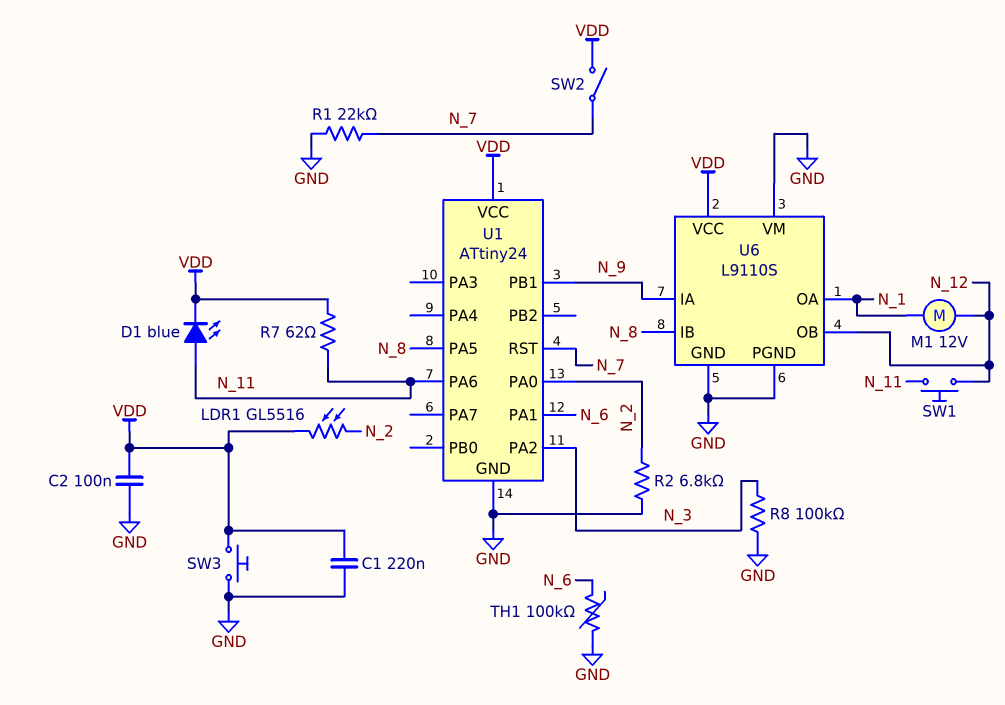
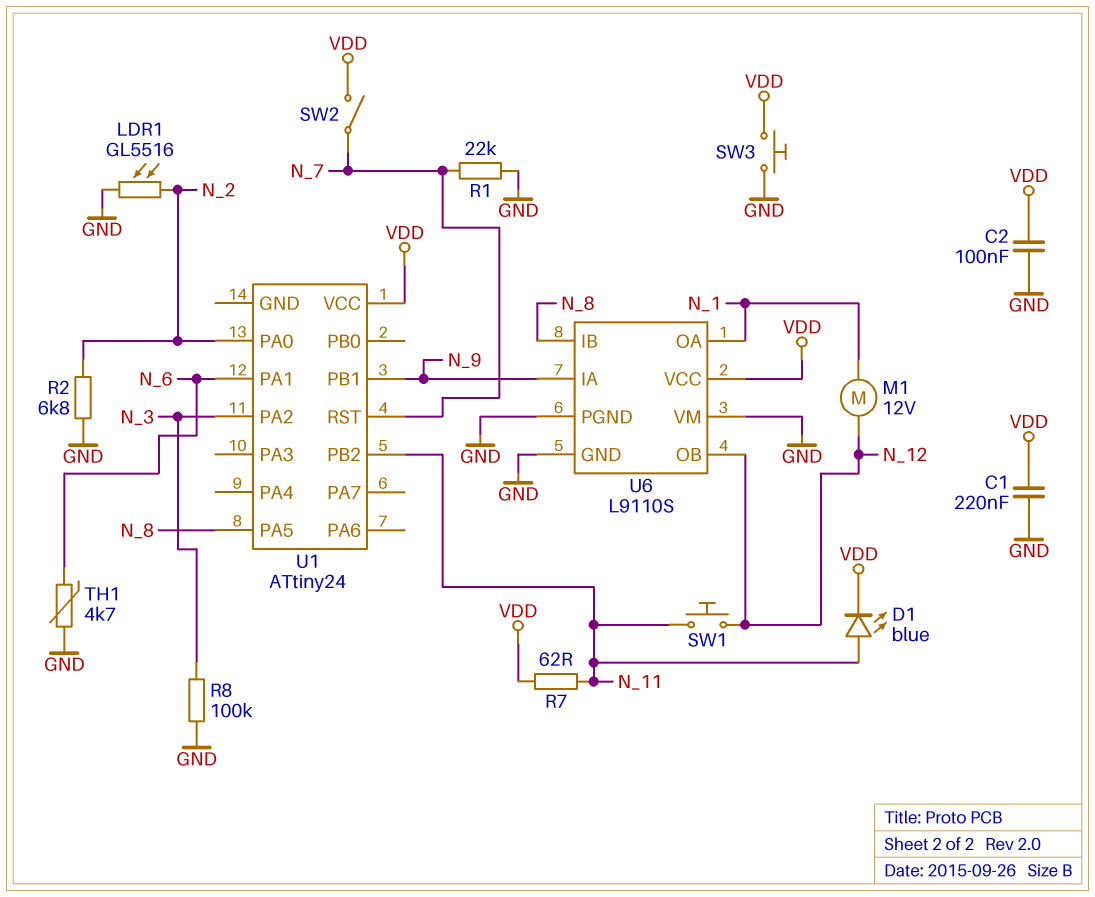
LDR1: GL5516 (N_2, VDD) -> GL5516 (GND, N_2)
TH1: 100k (GND, N_6) -> 4.7k (GND, N_6)
U1 pin GND: GND -> none
U1 pin PA6: N_11 -> none
U1 pin PB2: none -> N_11

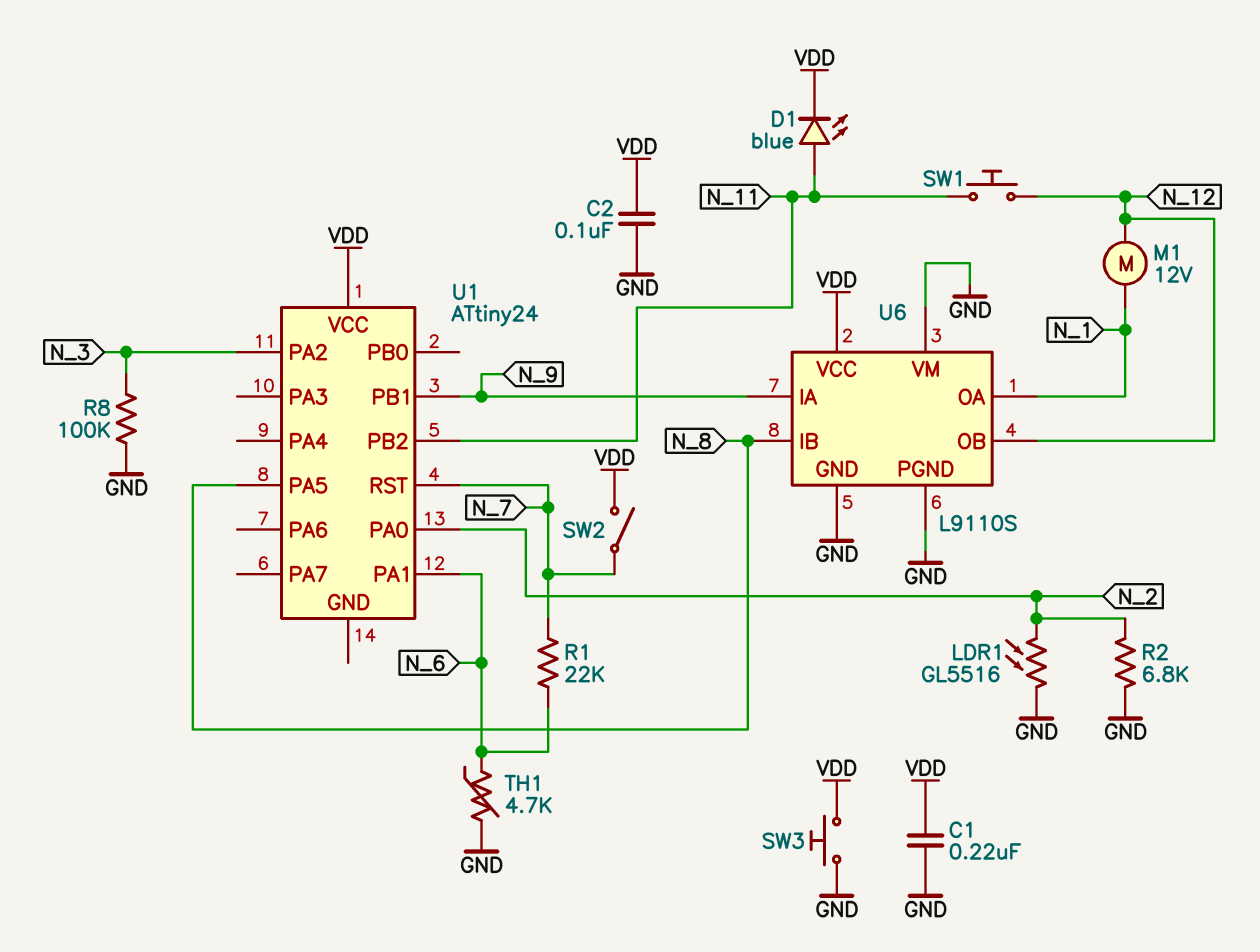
R1: 22k (GND, N_7) -> 22k (N_6, N_7)
R7: 62 (N_11, VDD) -> none

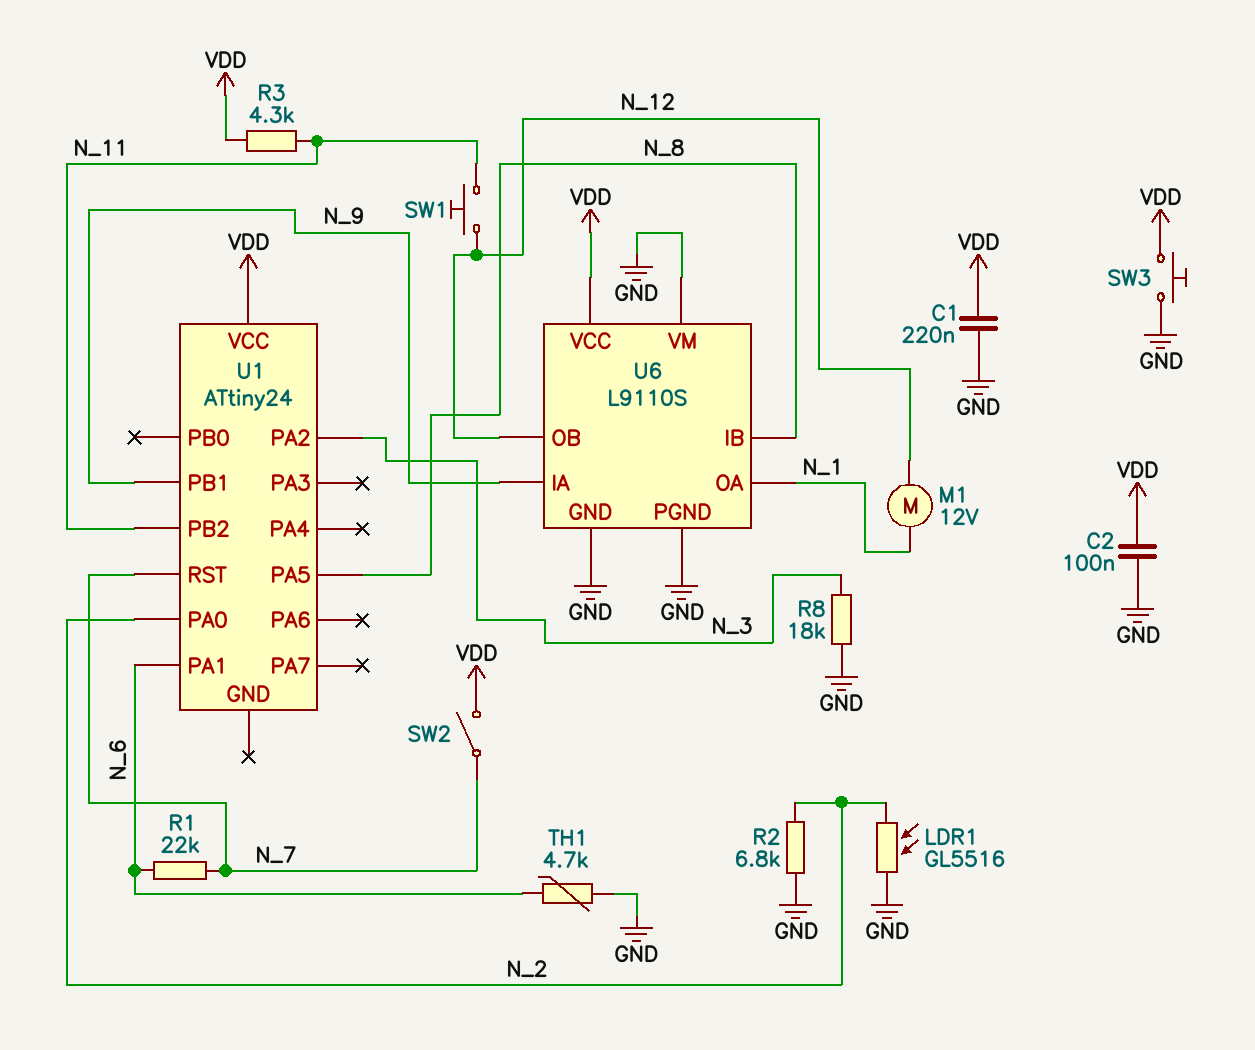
D1: LED blue (A N_11, K VDD) -> none
R3: none -> 4.3k (N_11, VDD)
R8: 100k (GND, N_3) -> 18k (GND, N_3)

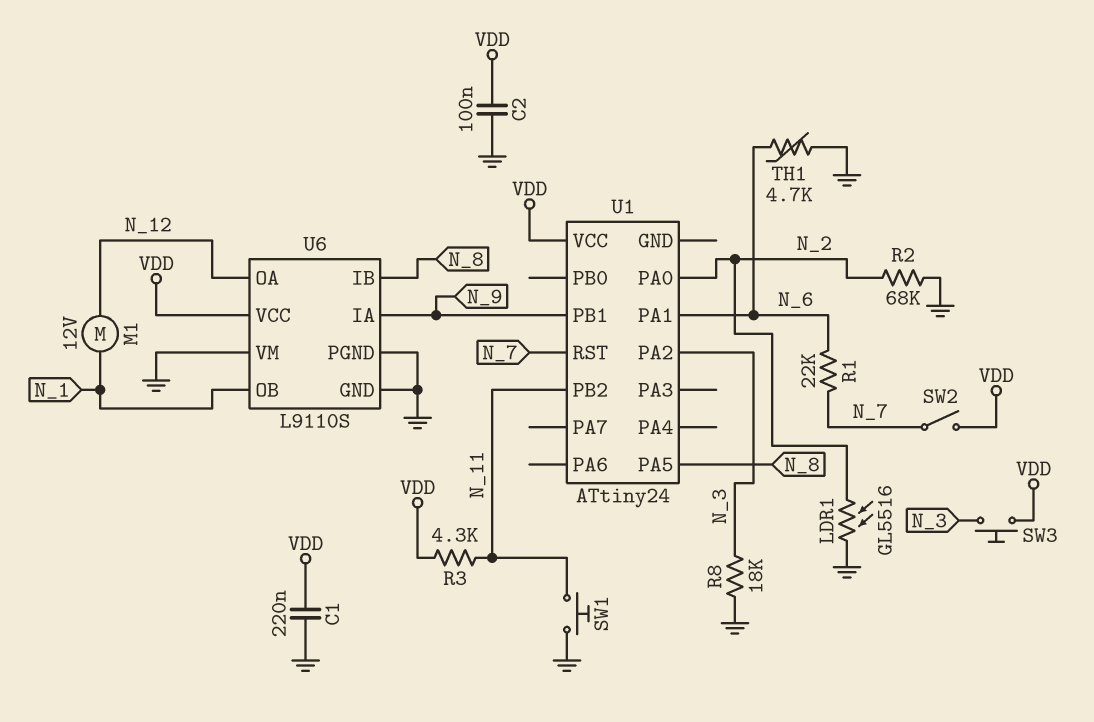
R2: 6.8k (GND, N_2) -> 68k (GND, N_2)
SW1: button (N_11, N_12) -> button (GND, N_11)
SW3: button (GND, VDD) -> button (N_3, VDD)
U6 pin OA: N_1 -> N_12
U6 pin OB: N_12 -> N_1

